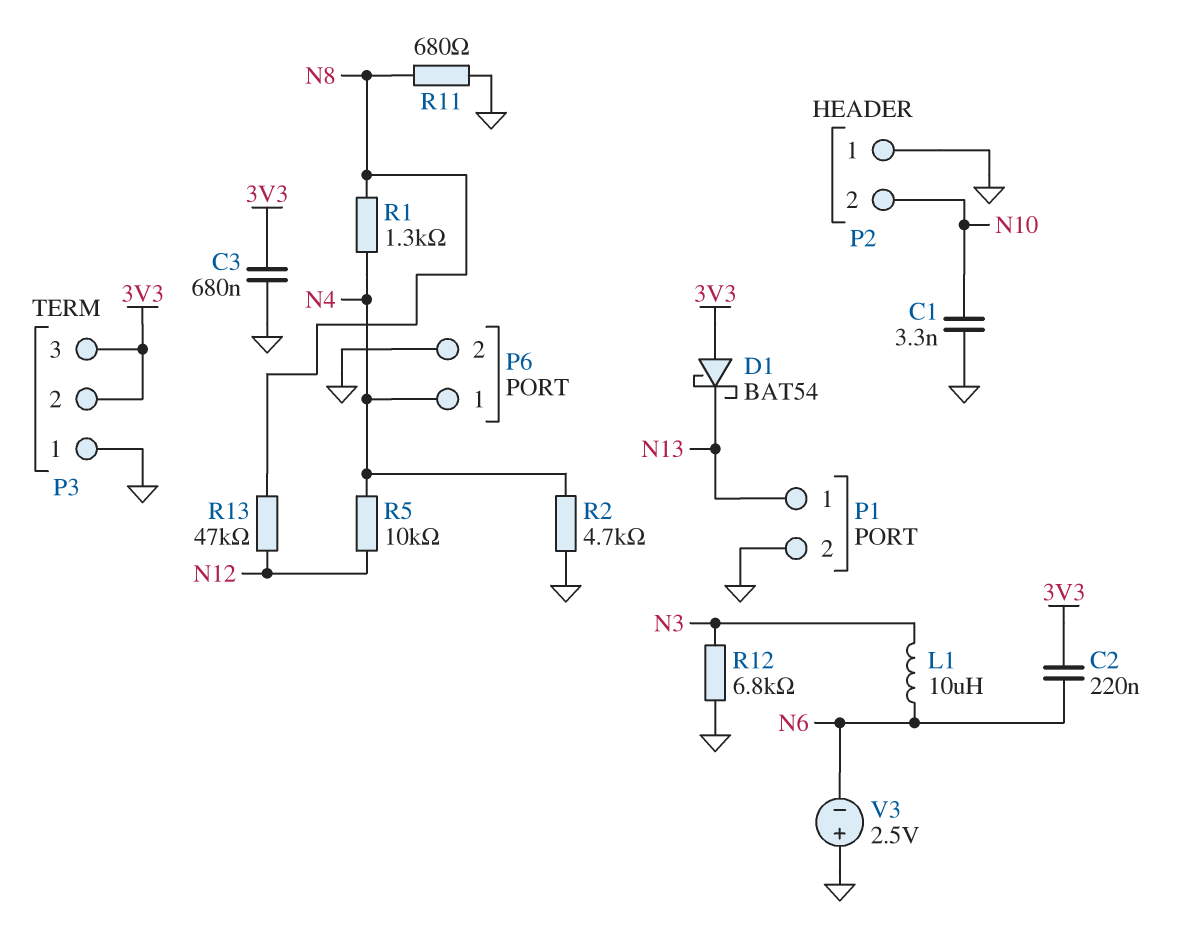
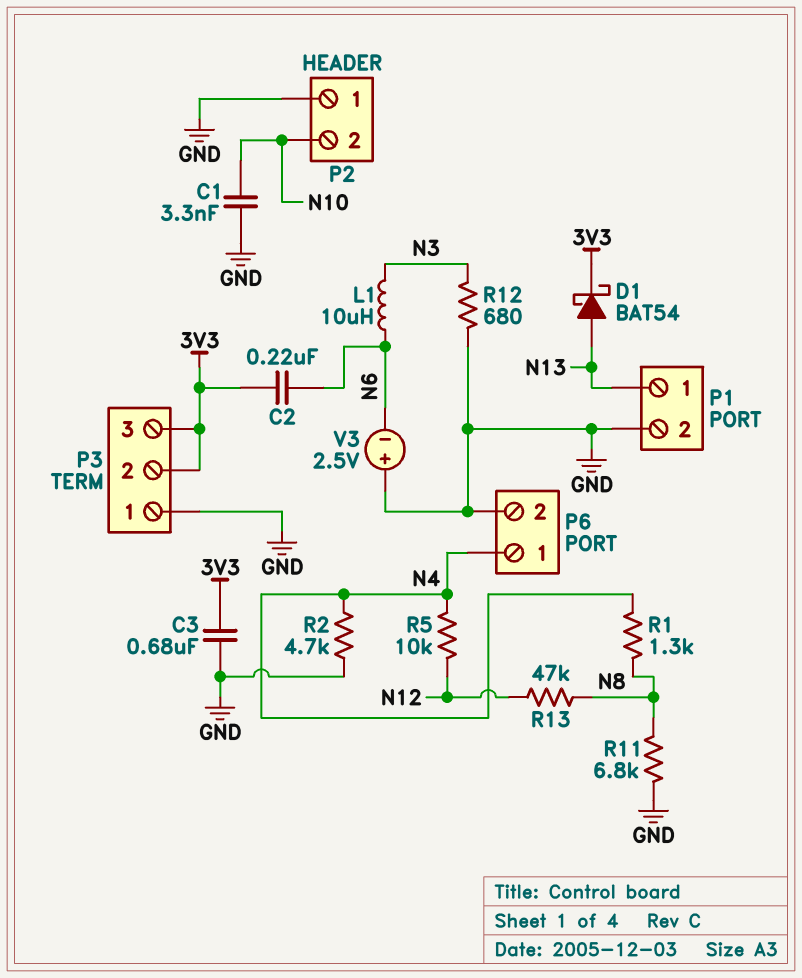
D1: schottky BAT54 (A 3V3, K N13) -> schottky BAT54 (A N13, K 3V3)
R11: 680 (GND, N8) -> 6.8k (GND, N8)
R12: 6.8k (GND, N3) -> 680 (GND, N3)

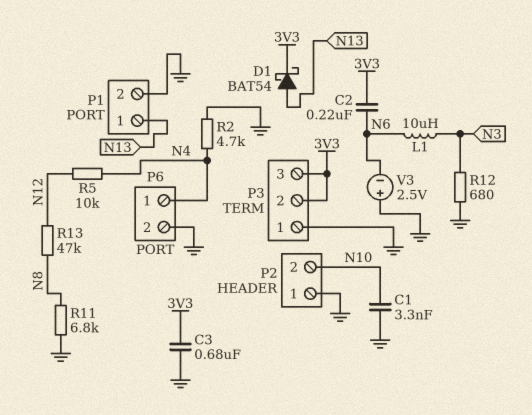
R1: 1.3k (N4, N8) -> none

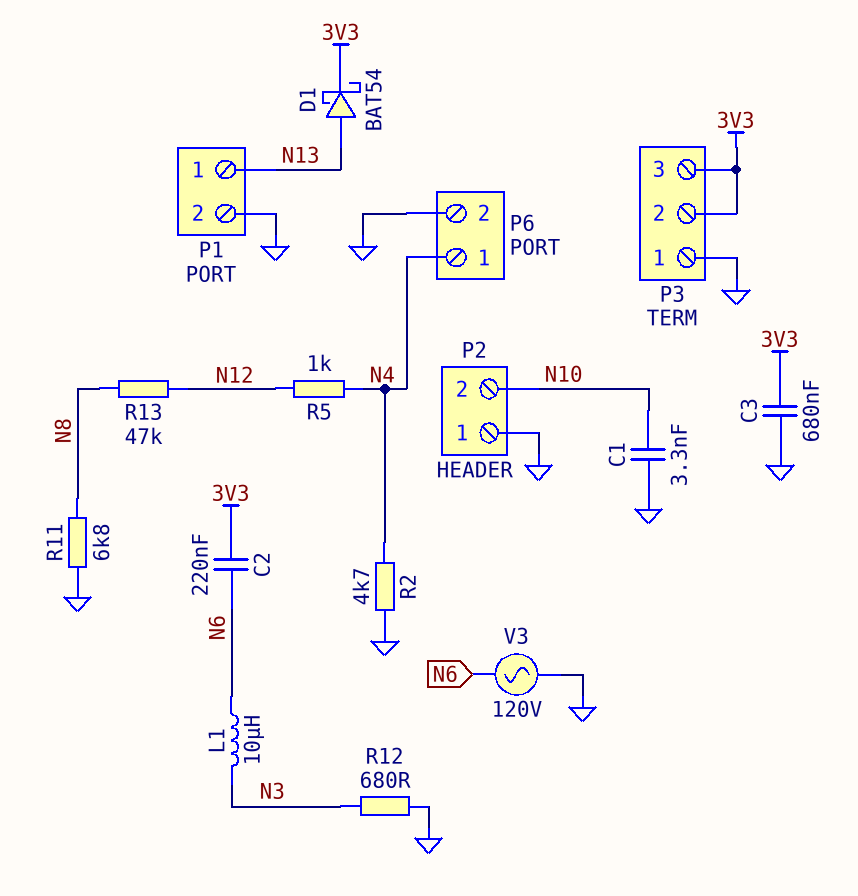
R5: 10k (N4, N12) -> 1k (N4, N12)
V3: 2.5V (plus GND, minus N6) -> AC 120V (GND, N6)

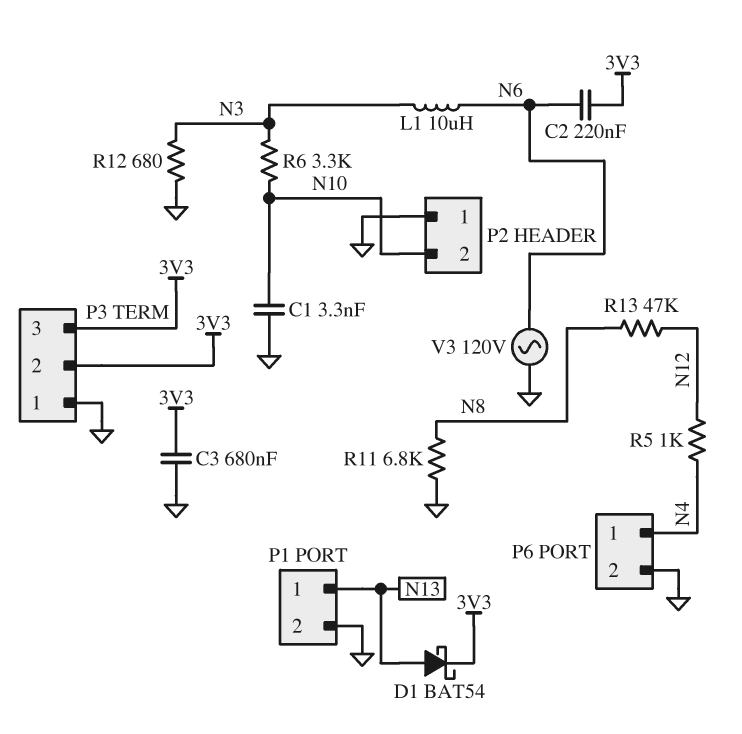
R2: 4.7k (GND, N4) -> none
R6: none -> 3.3k (N3, N10)

